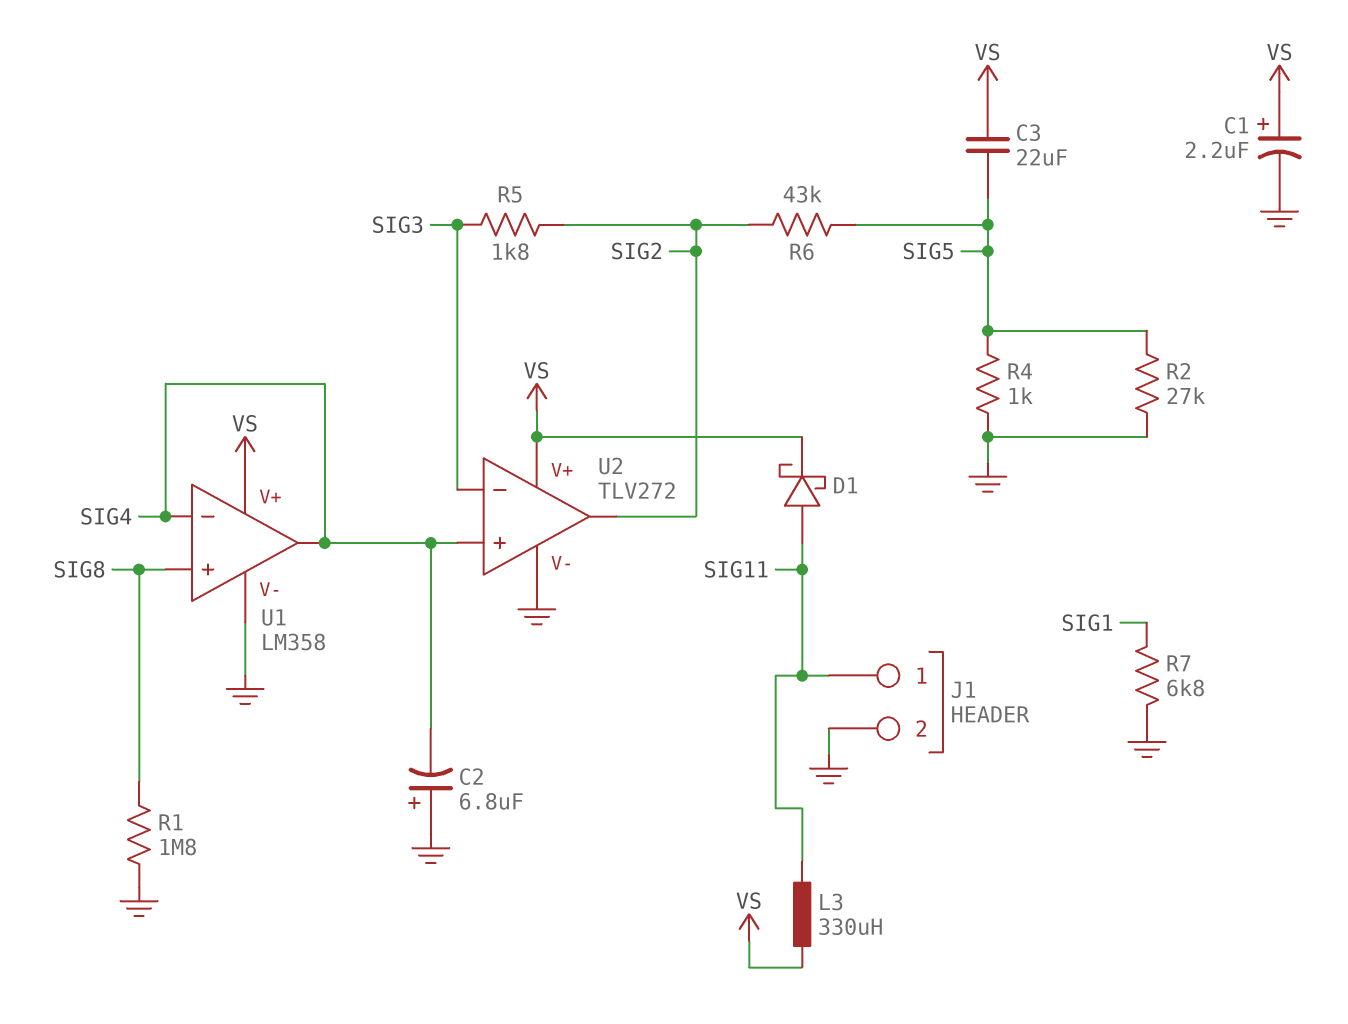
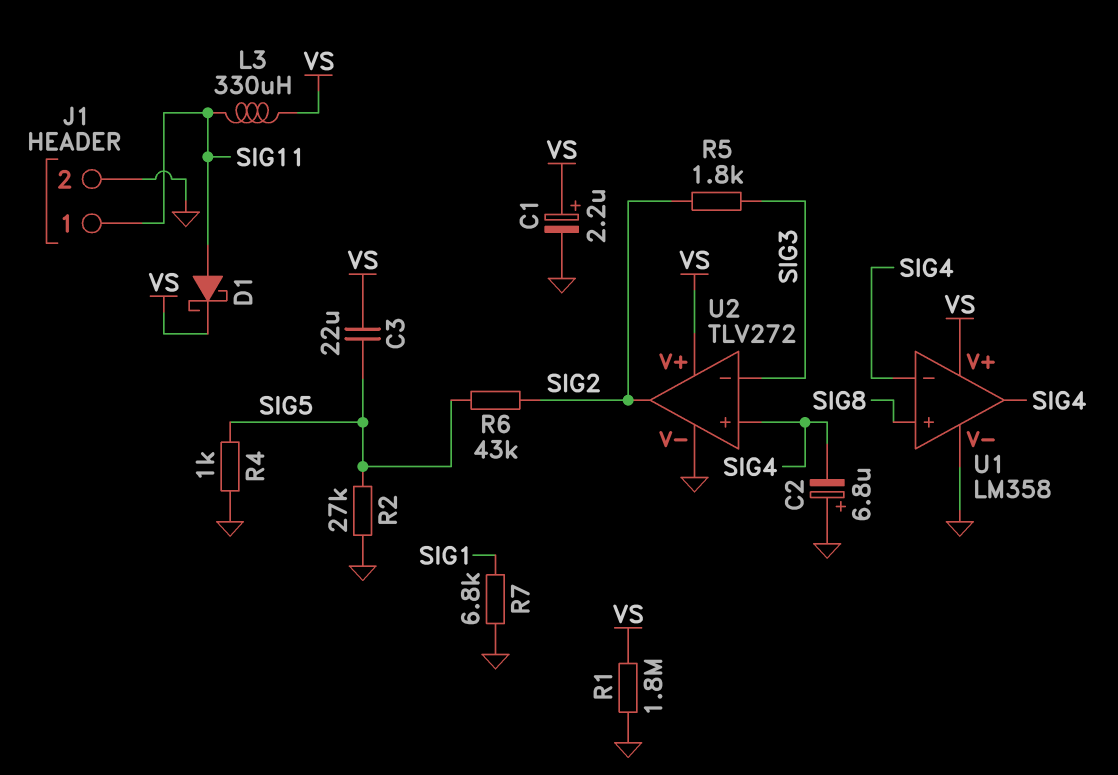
R1: 1.8M (GND, SIG8) -> 1.8M (GND, VS)

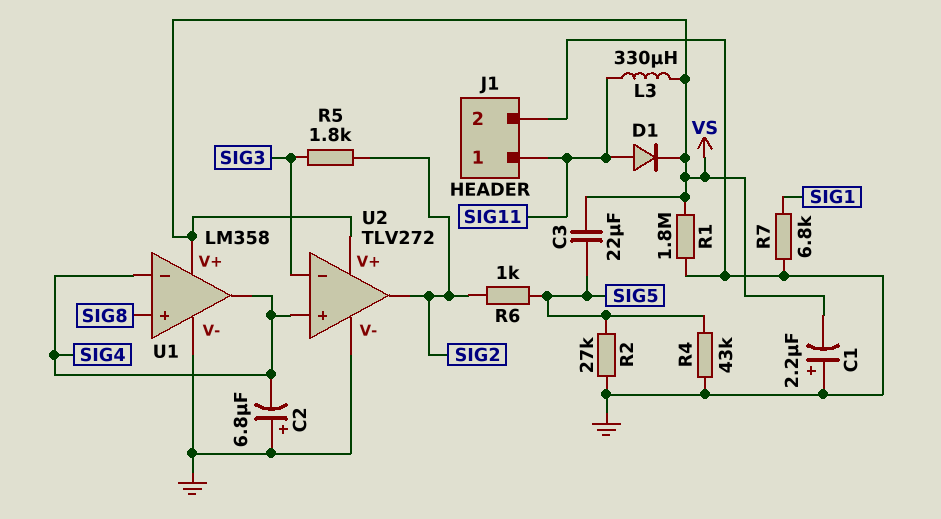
C1: 2.2uF (plus VS, minus GND) -> 2.2uF (plus GND, minus VS)
D1: schottky (A SIG11, K VS) -> diode (A SIG11, K VS)
R4: 1k (GND, SIG5) -> 43k (GND, SIG5)
R6: 43k (SIG2, SIG5) -> 1k (SIG2, SIG5)

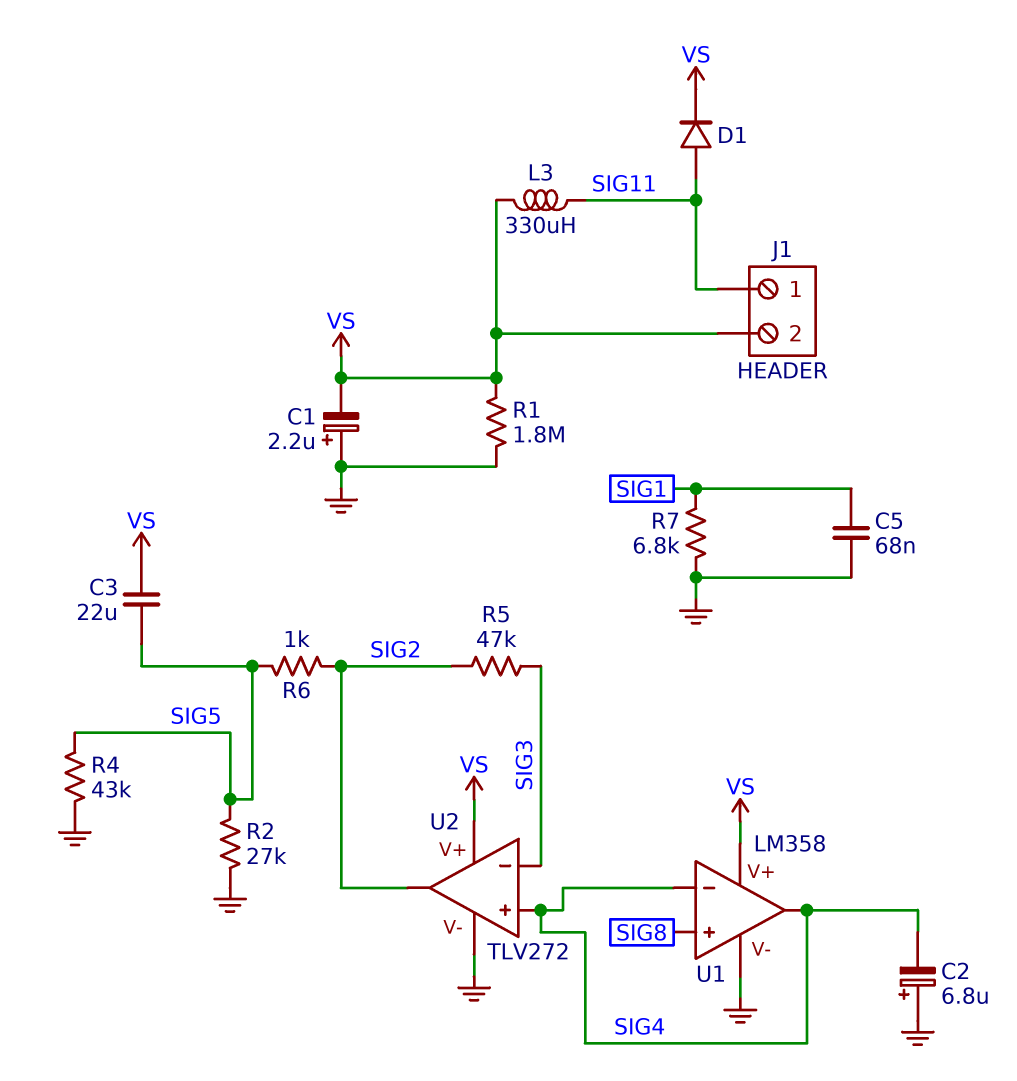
C5: none -> 68nF (GND, SIG1)
J1 pin 2: GND -> VS
R5: 1.8k (SIG2, SIG3) -> 47k (SIG2, SIG3)

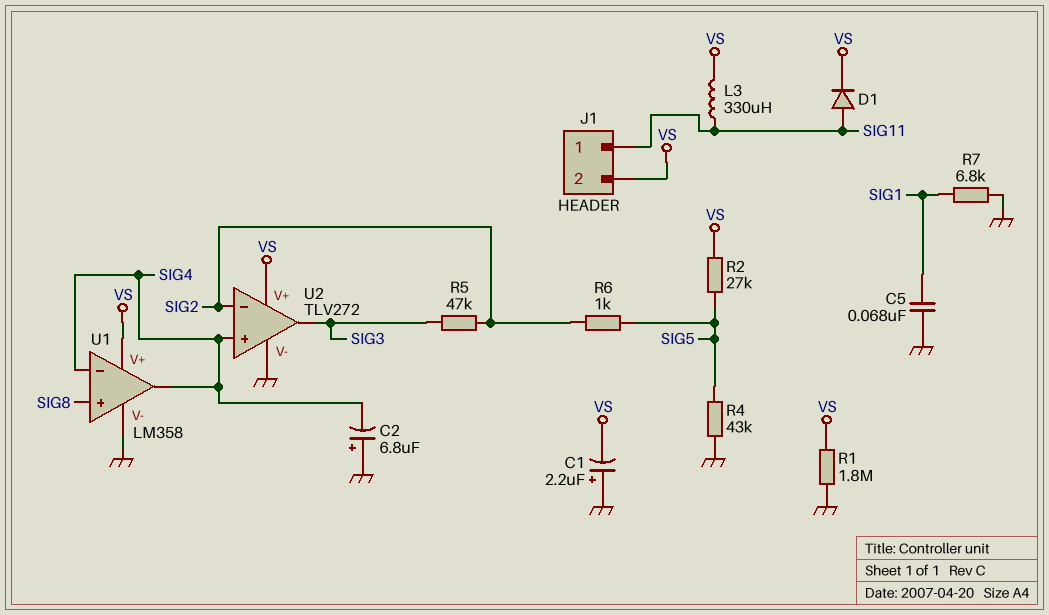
C3: 22uF (SIG5, VS) -> none
R2: 27k (GND, SIG5) -> 27k (SIG5, VS)
U2 pin in-: SIG3 -> SIG2
U2 pin out: SIG2 -> SIG3

